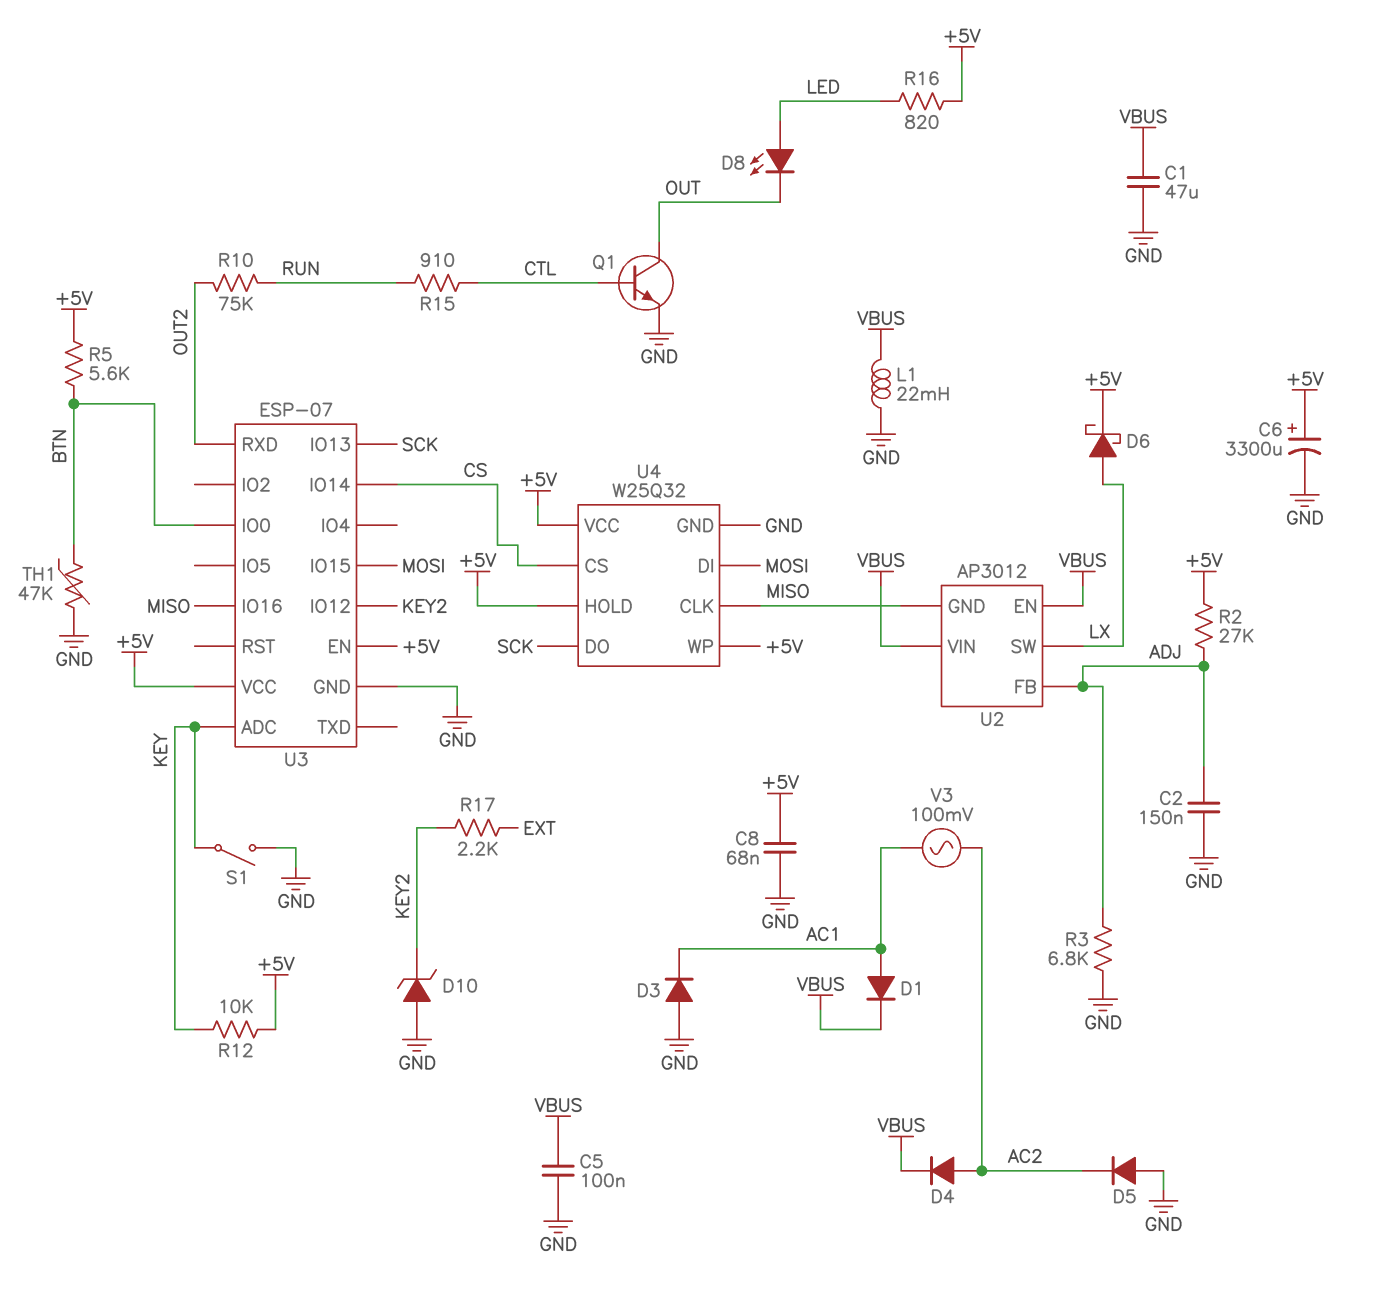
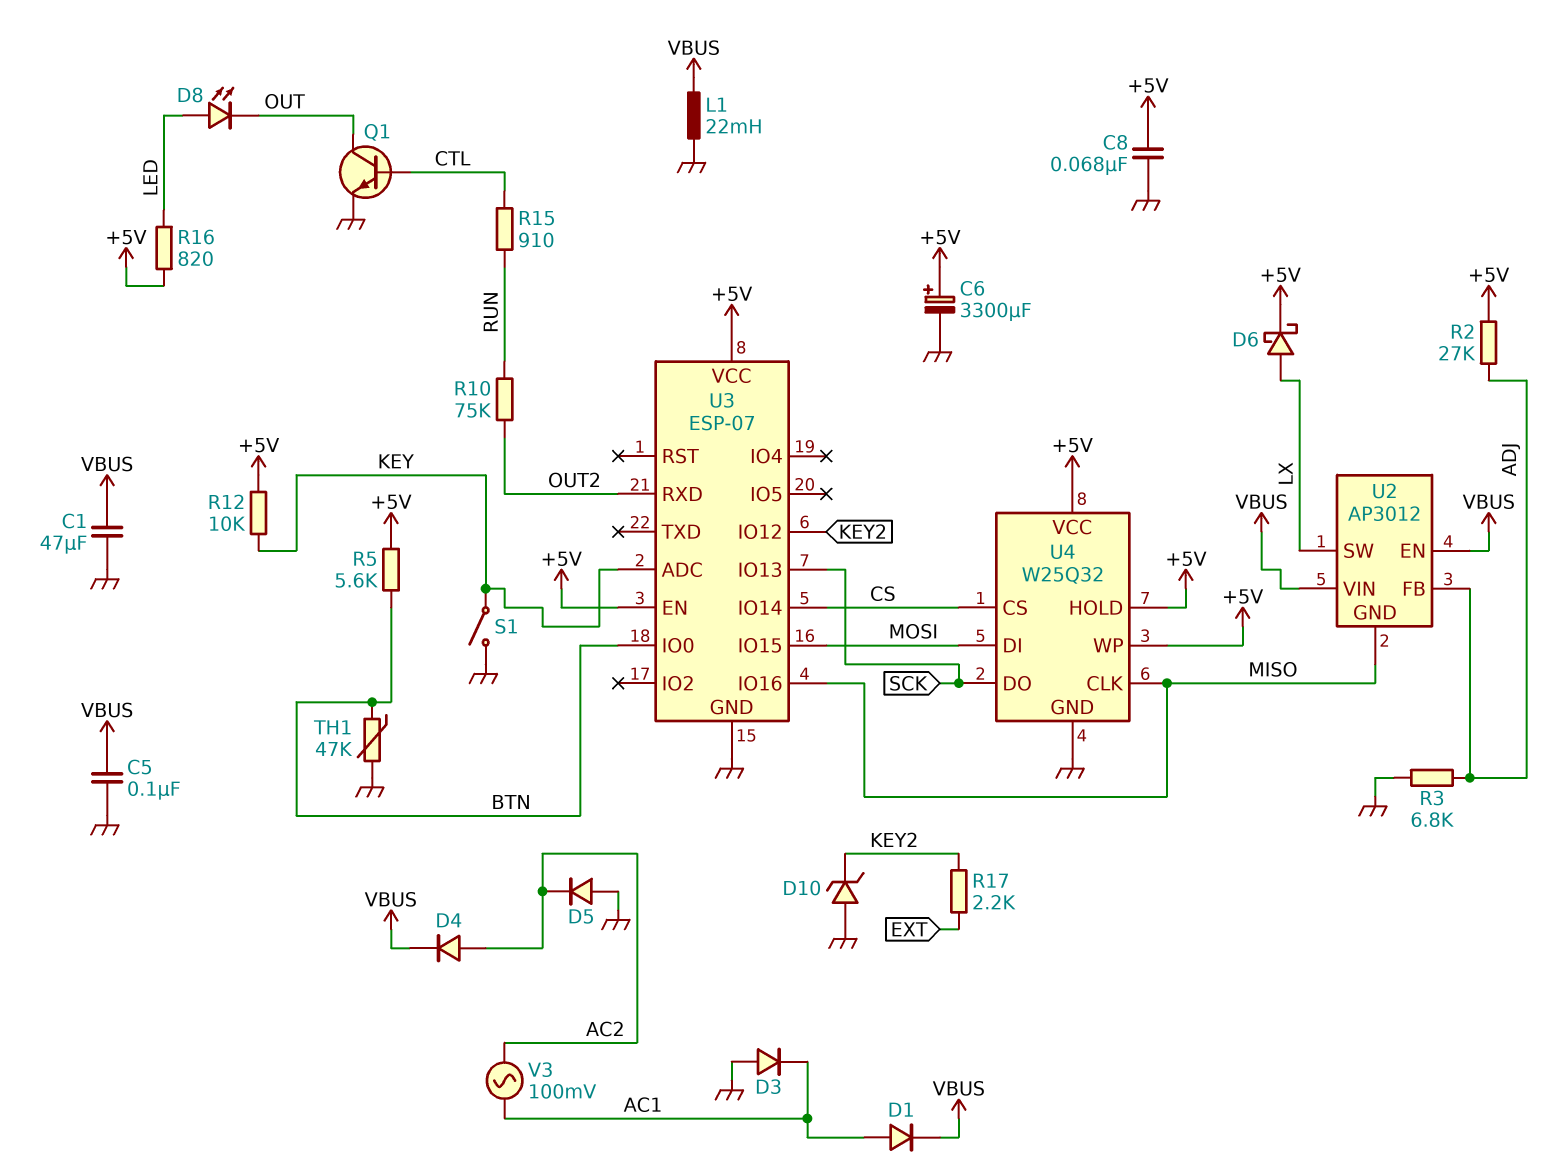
C2: 150nF (ADJ, GND) -> none

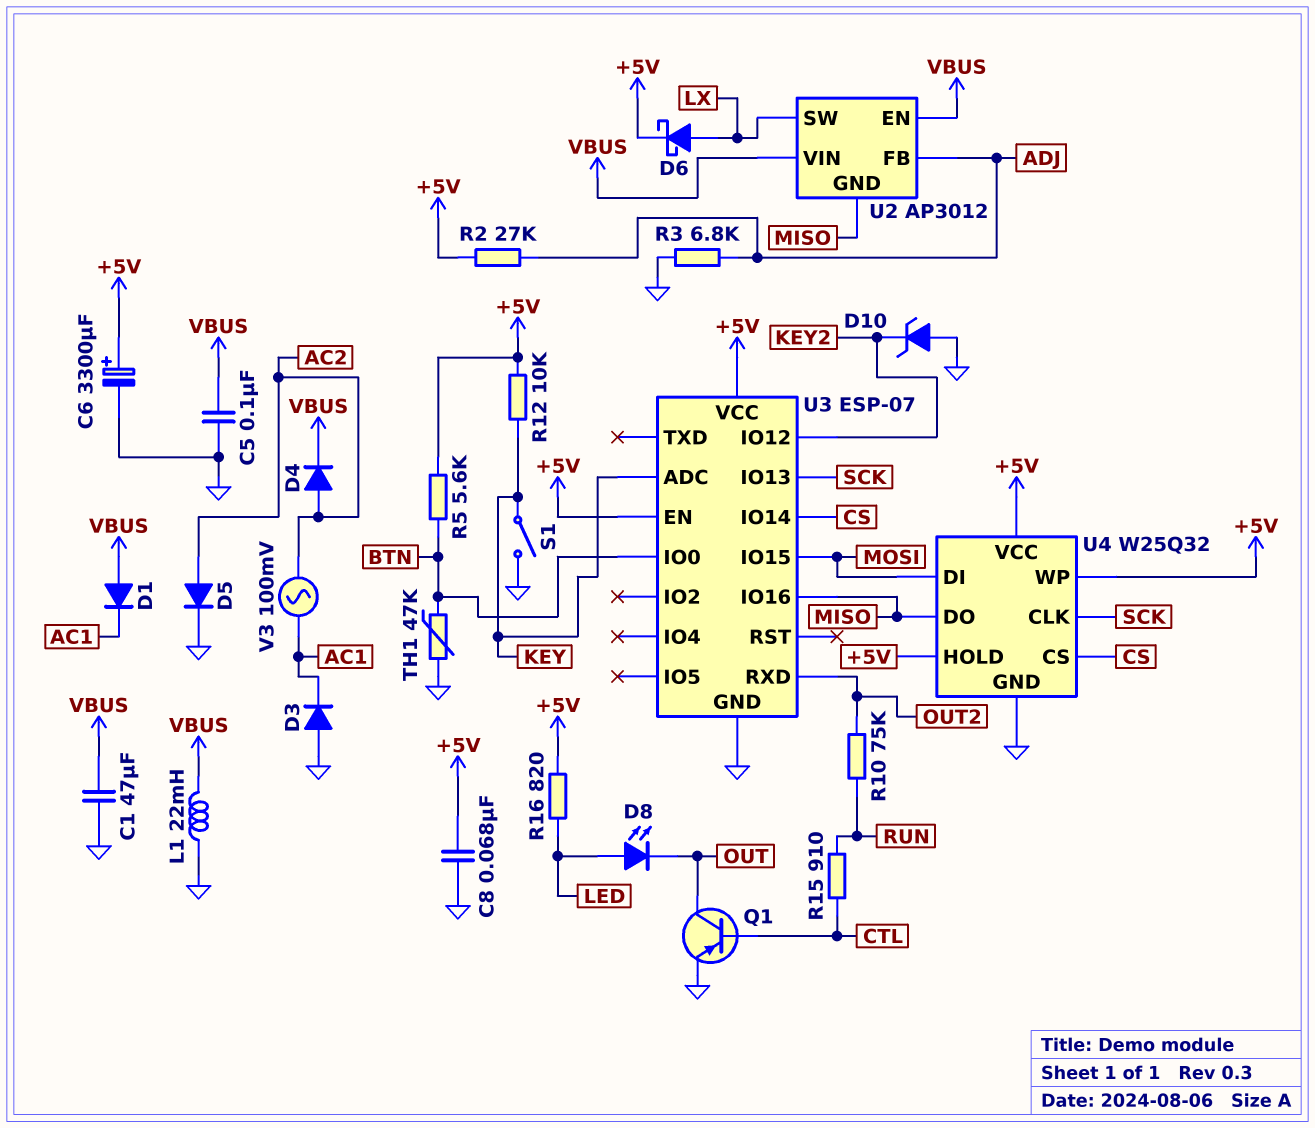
D1: diode (A AC1, K VBUS) -> diode (A VBUS, K AC1)
D5: diode (A GND, K AC2) -> diode (A AC2, K GND)
Q1: NPN (B CTL, C OUT, E GND) -> PNP (B CTL, C OUT, E GND)
R17: 2.2k (EXT, KEY2) -> none
U4 pin CLK: MISO -> SCK
U4 pin DO: SCK -> MISO

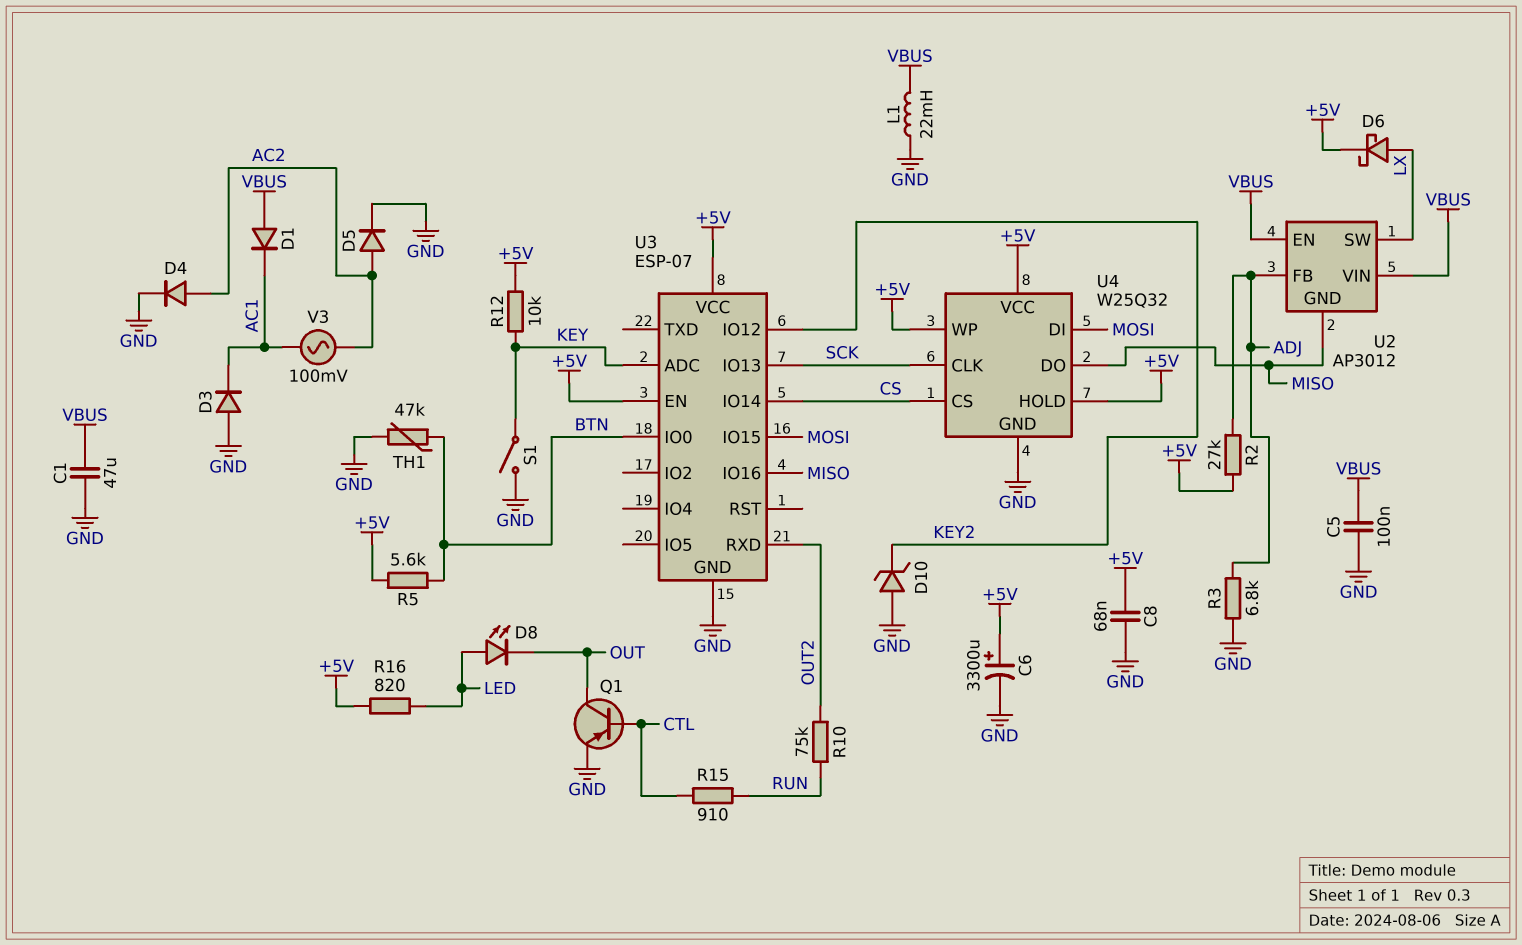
D4: diode (A AC2, K VBUS) -> diode (A AC2, K GND)

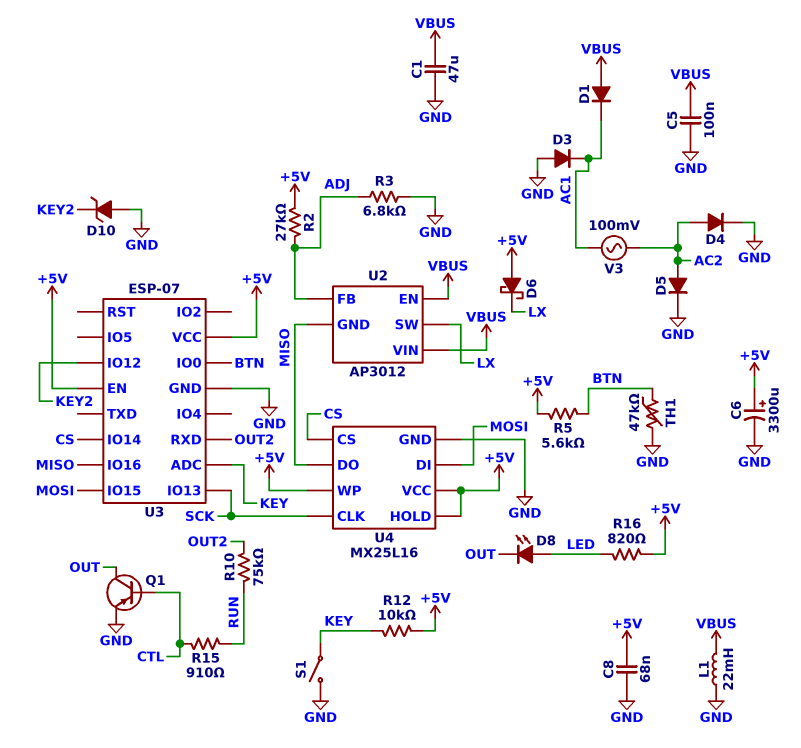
D6: schottky (A LX, K +5V) -> schottky (A +5V, K LX)
U4: W25Q32 -> MX25L16

